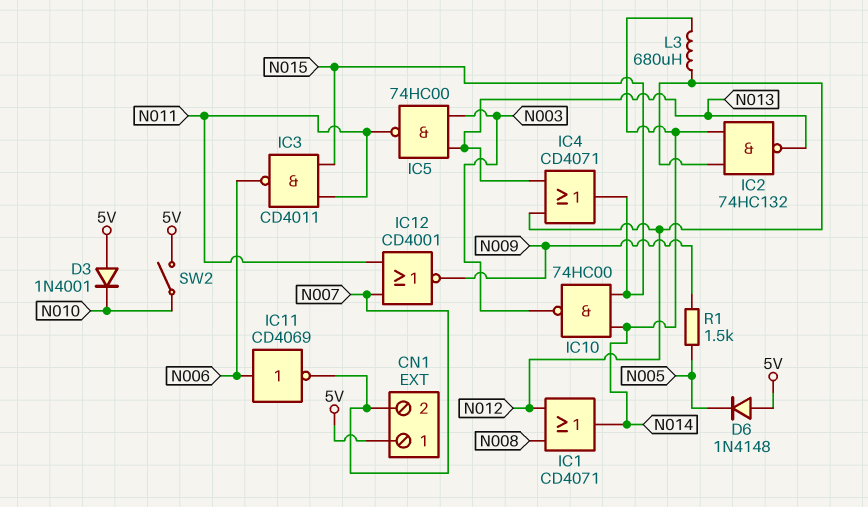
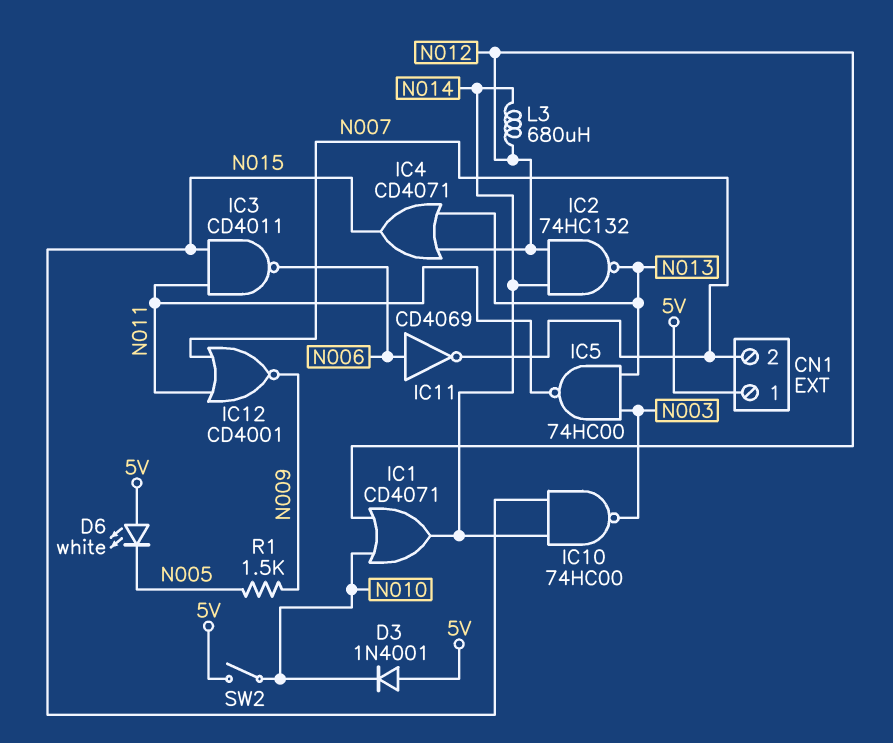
D6: diode 1N4148 (A 5V, K N005) -> LED white (A 5V, K N005)
IC1: OR CD4071 (in N008, in N012, out N014) -> OR CD4071 (in N010, in N012, out N014)

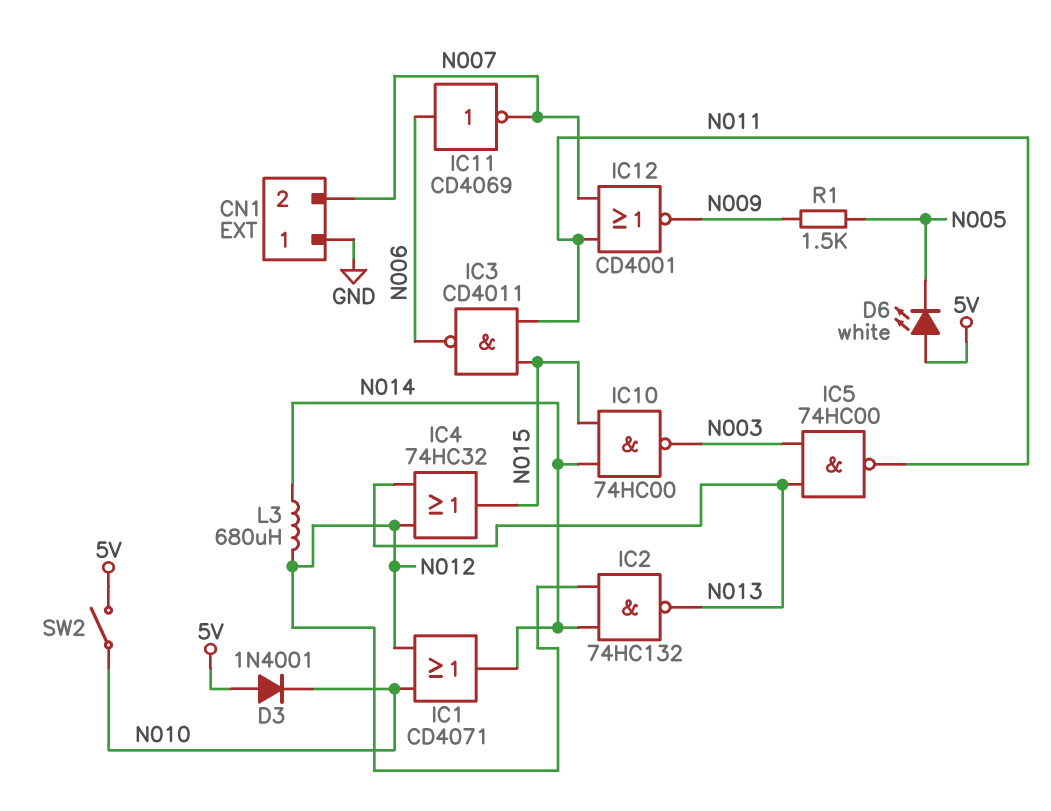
CN1 pin 1: 5V -> GND
IC4: OR CD4071 (in N012, in N013, out N015) -> OR 74HC32 (in N012, in N013, out N015)

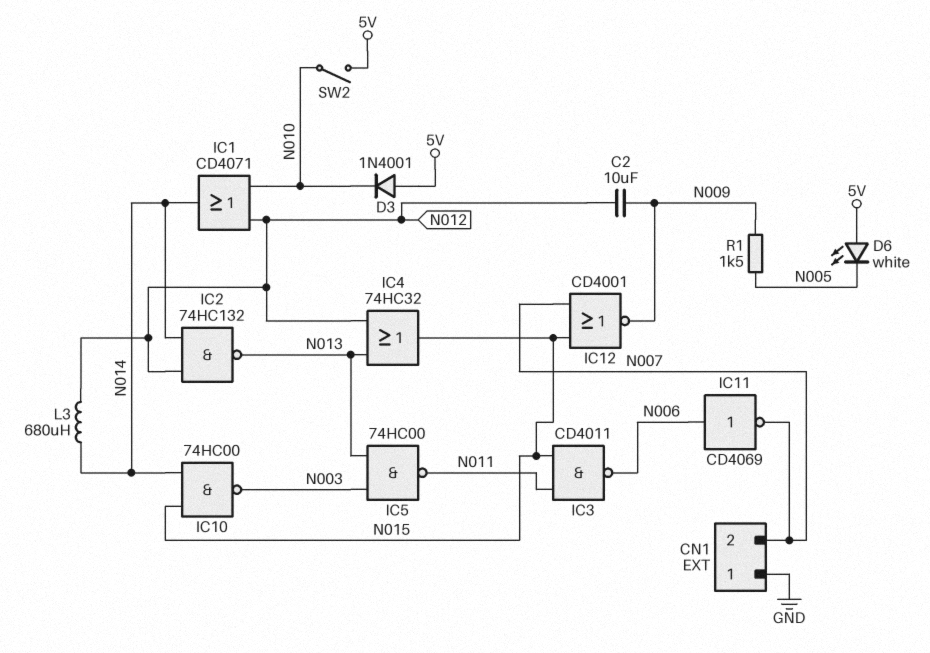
C2: none -> 10uF (N009, N012)
IC12: NOR CD4001 (in N007, in N011, out N009) -> NOR CD4001 (in N007, in N015, out N009)

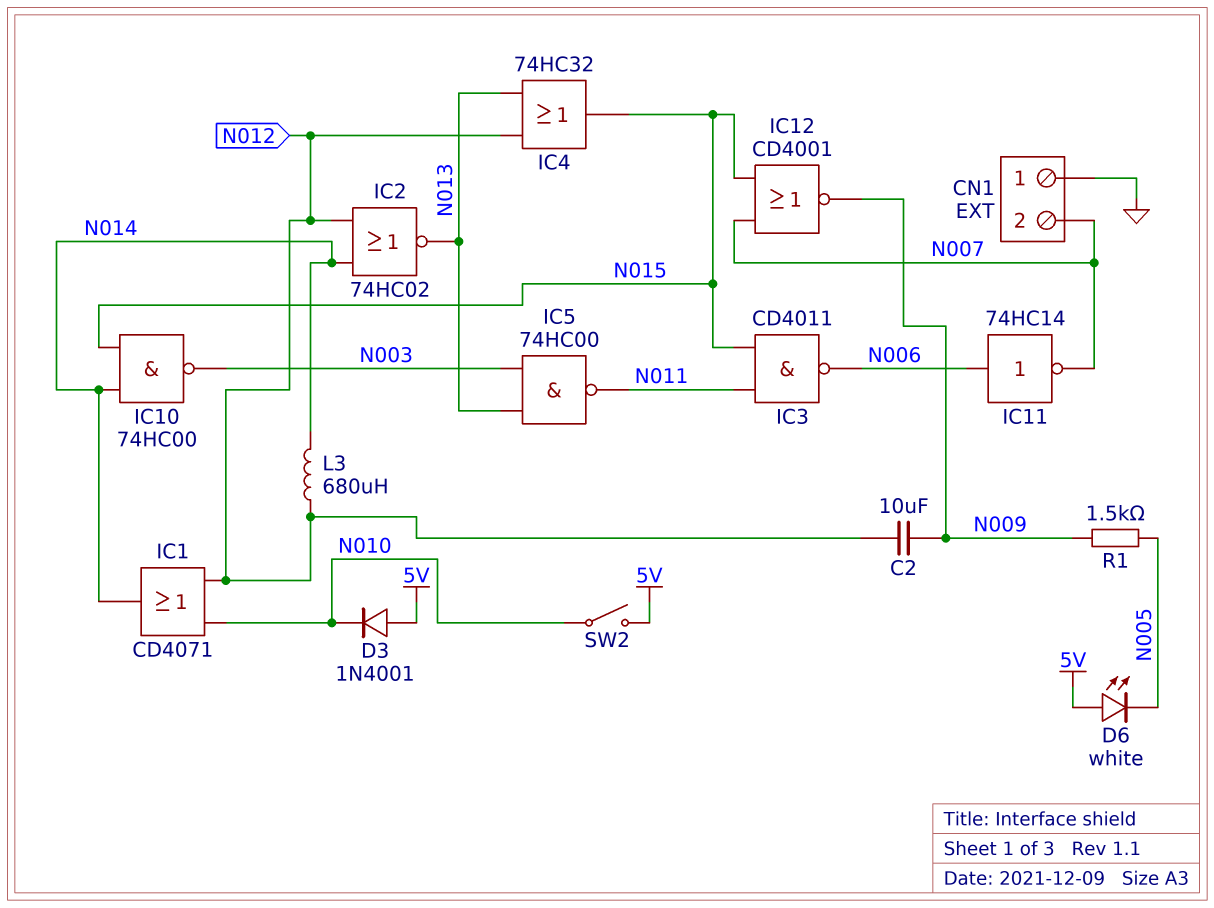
IC2: NAND 74HC132 (in N012, in N014, out N013) -> NOR 74HC02 (in N012, in N014, out N013)
IC11: NOT CD4069 (in N006, out N007) -> NOT 74HC14 (in N006, out N007)

